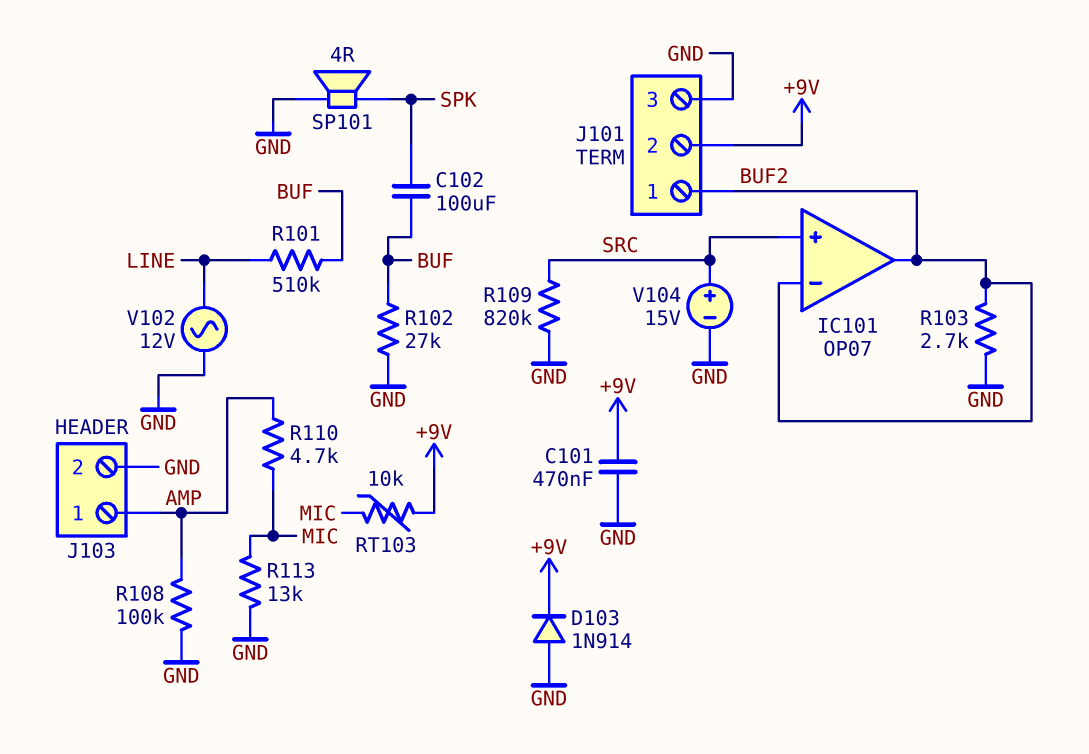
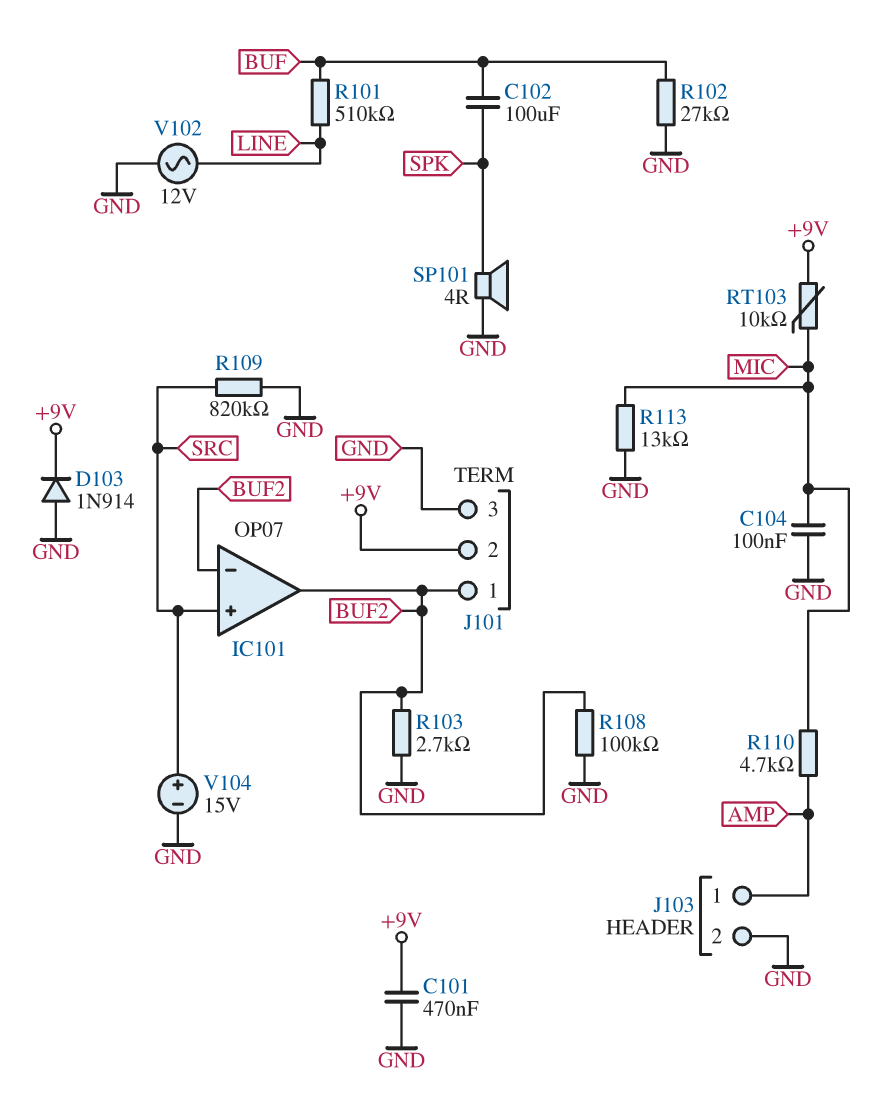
C104: none -> 100nF (GND, MIC)
R108: 100k (AMP, GND) -> 100k (BUF2, GND)

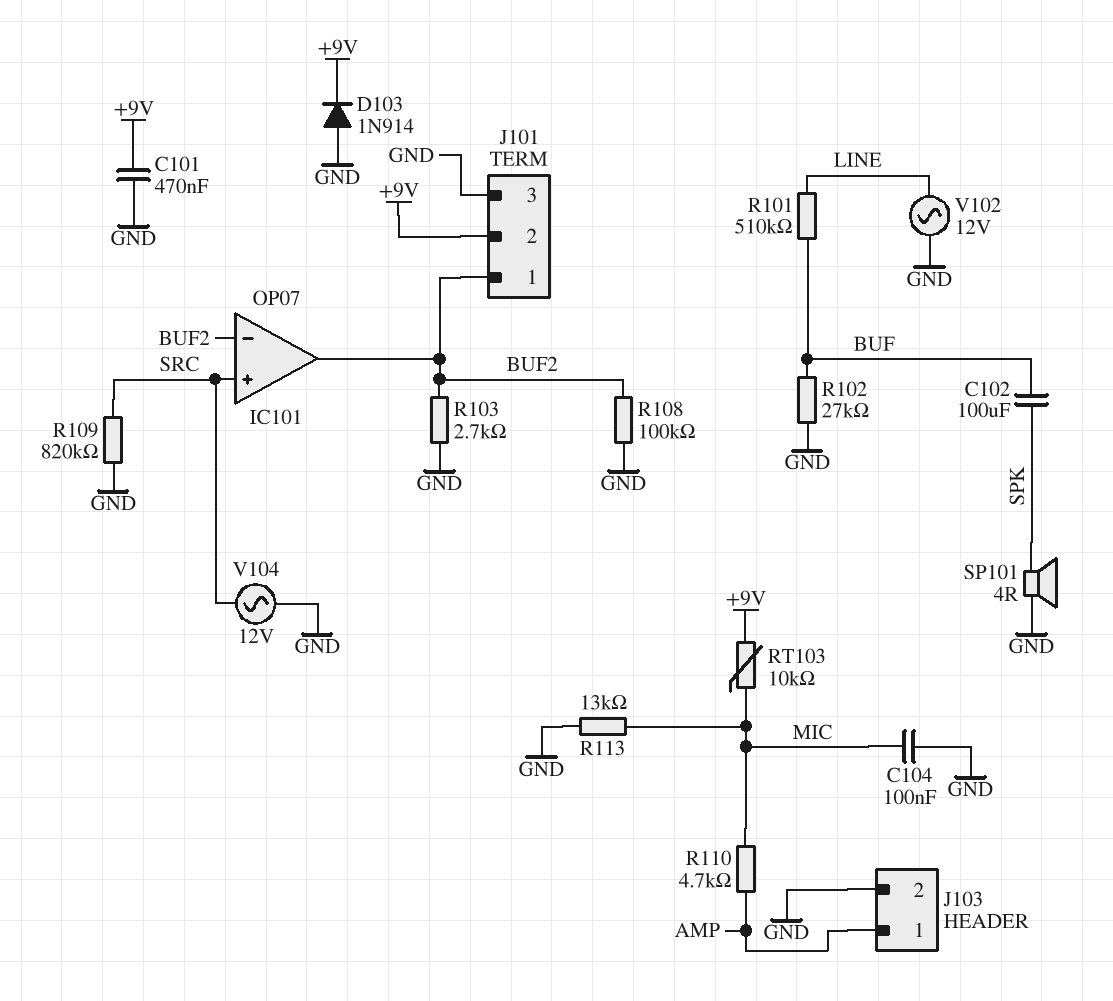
V104: 15V (plus SRC, minus GND) -> AC 12V (GND, SRC)

